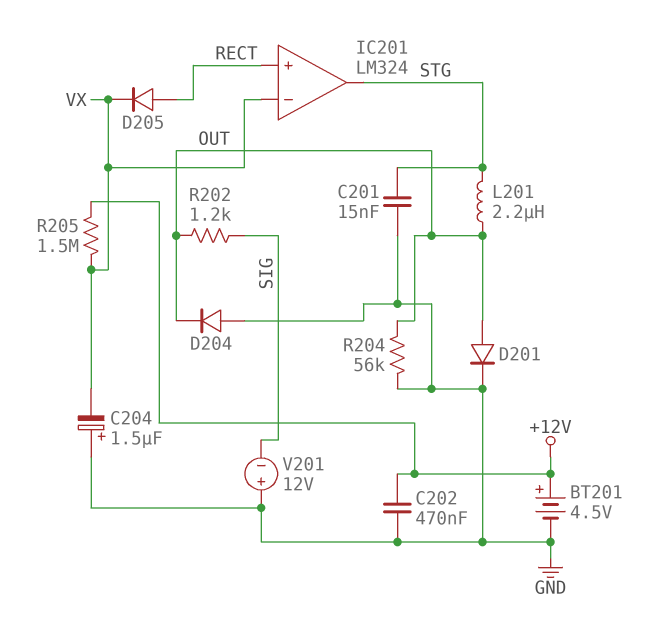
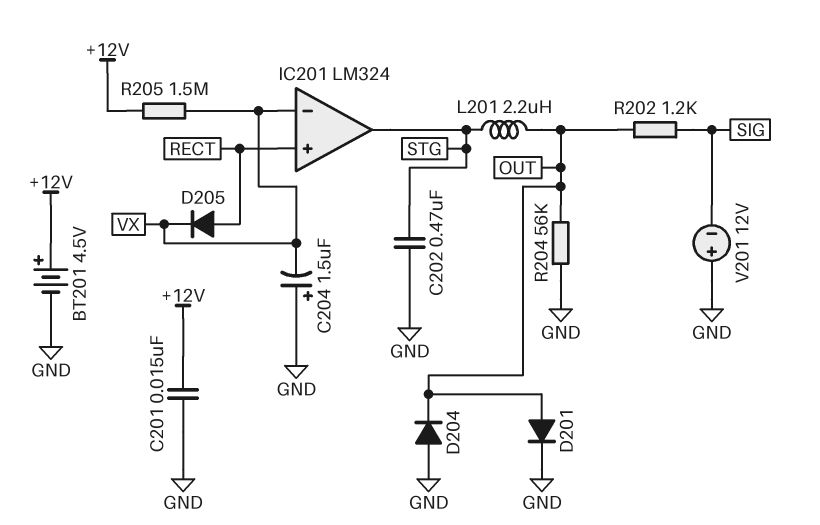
C201: 15nF (GND, STG) -> 15nF (+12V, GND)
C202: 470nF (+12V, GND) -> 470nF (GND, STG)

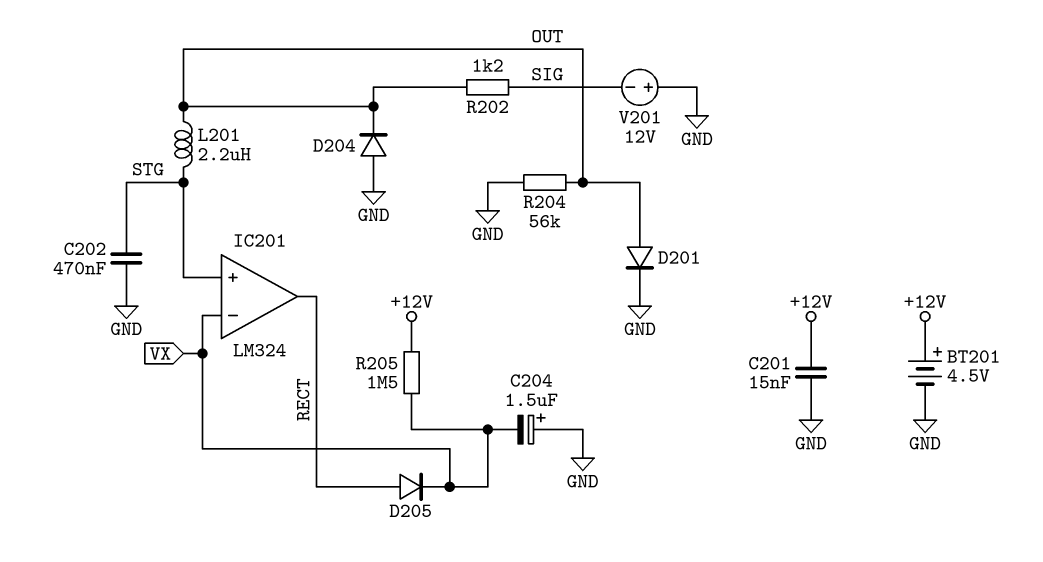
IC201 pin in+: RECT -> STG
IC201 pin out: STG -> RECT

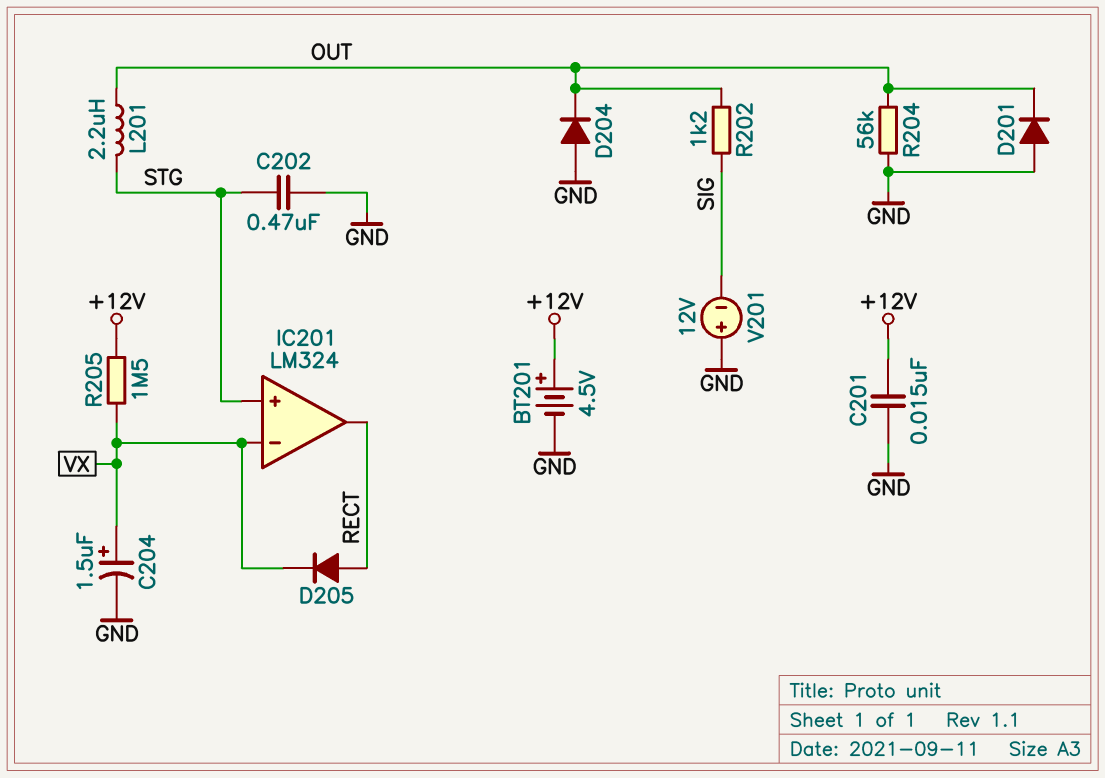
C204: 1.5uF (plus GND, minus VX) -> 1.5uF (plus VX, minus GND)
D201: diode (A OUT, K GND) -> diode (A GND, K OUT)

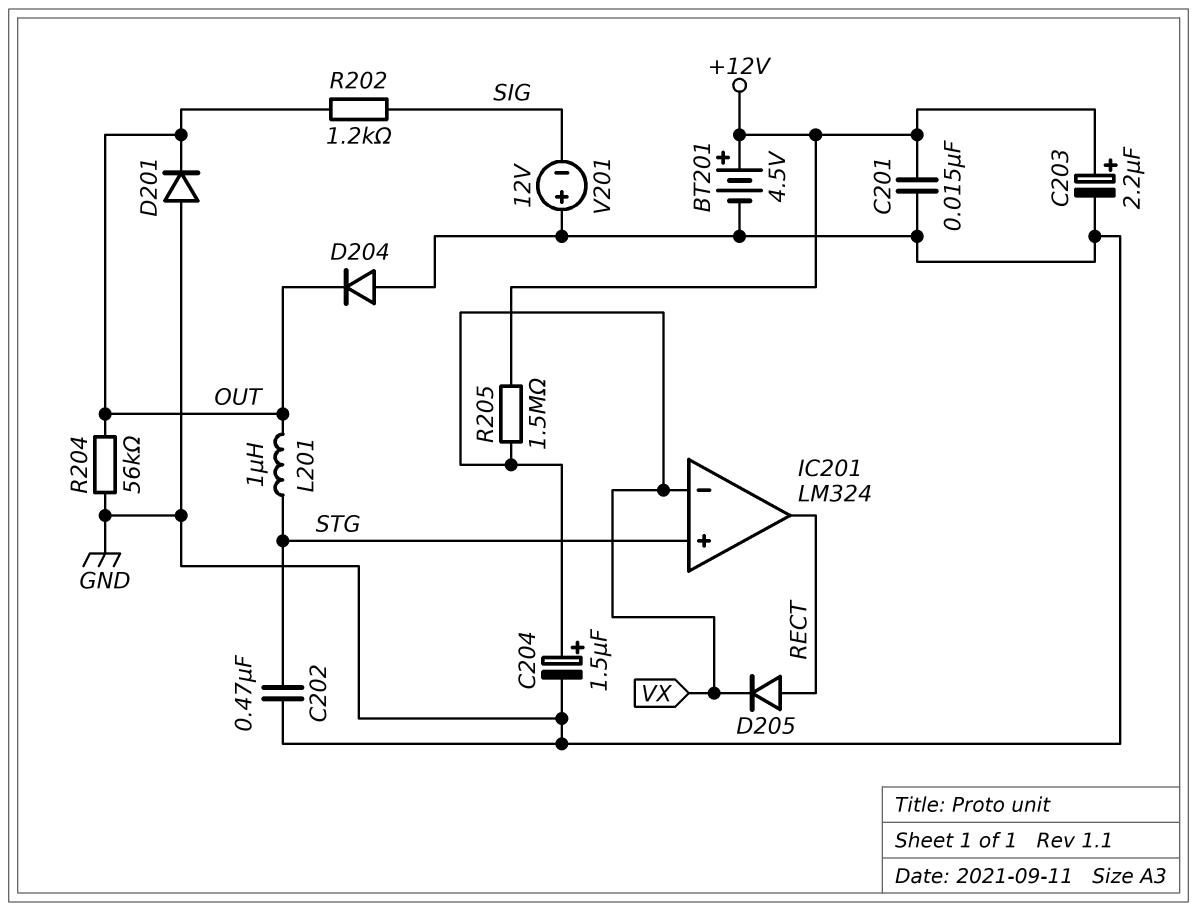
C203: none -> 2.2uF (plus +12V, minus GND)
L201: 2.2uH (OUT, STG) -> 1uH (OUT, STG)

